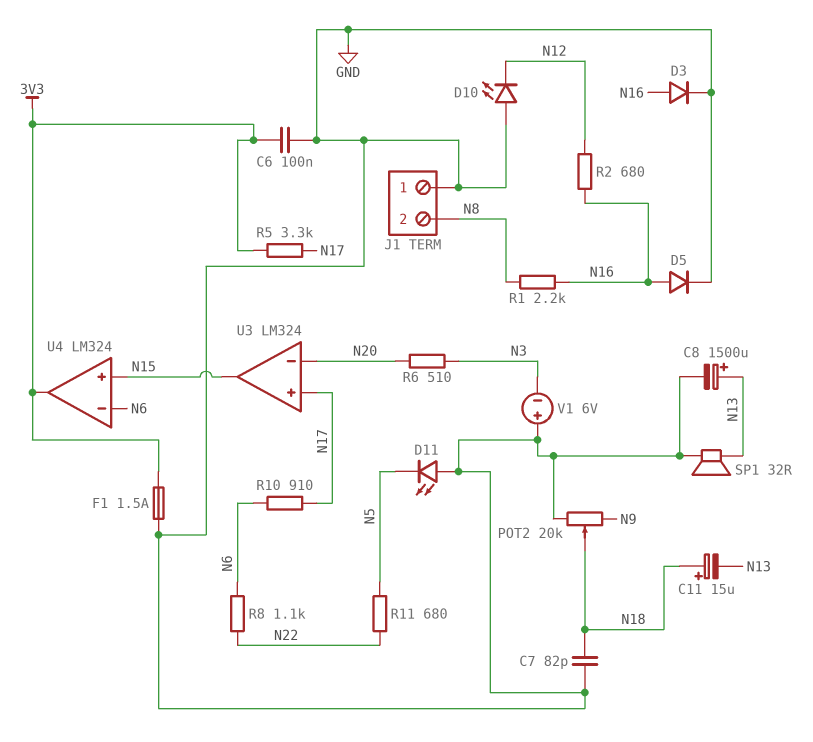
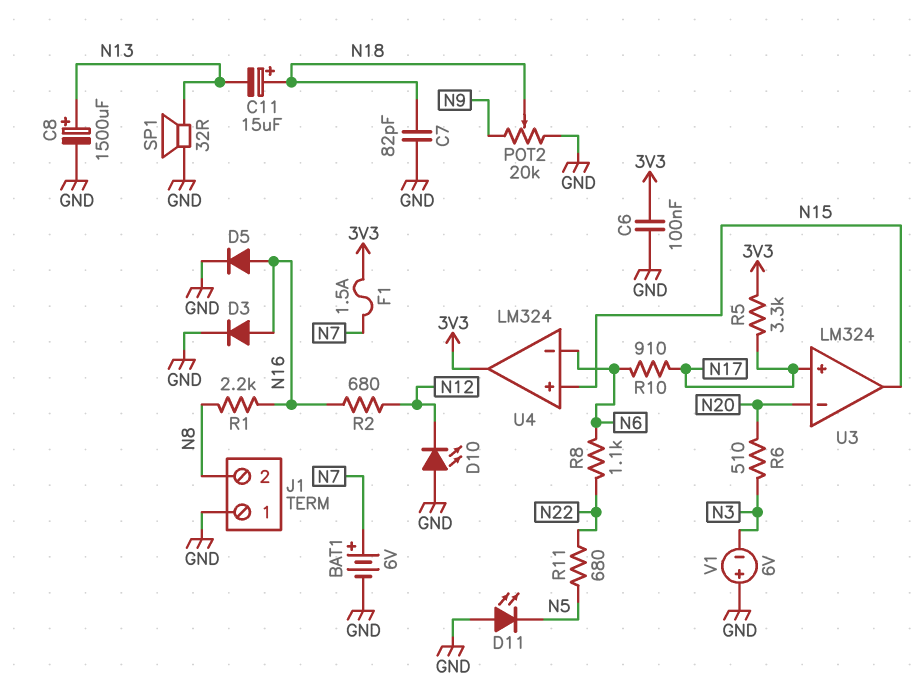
BAT1: none -> 6V (plus N7, minus GND)
F1: 1.5A (3V3, GND) -> 1.5A (3V3, N7)

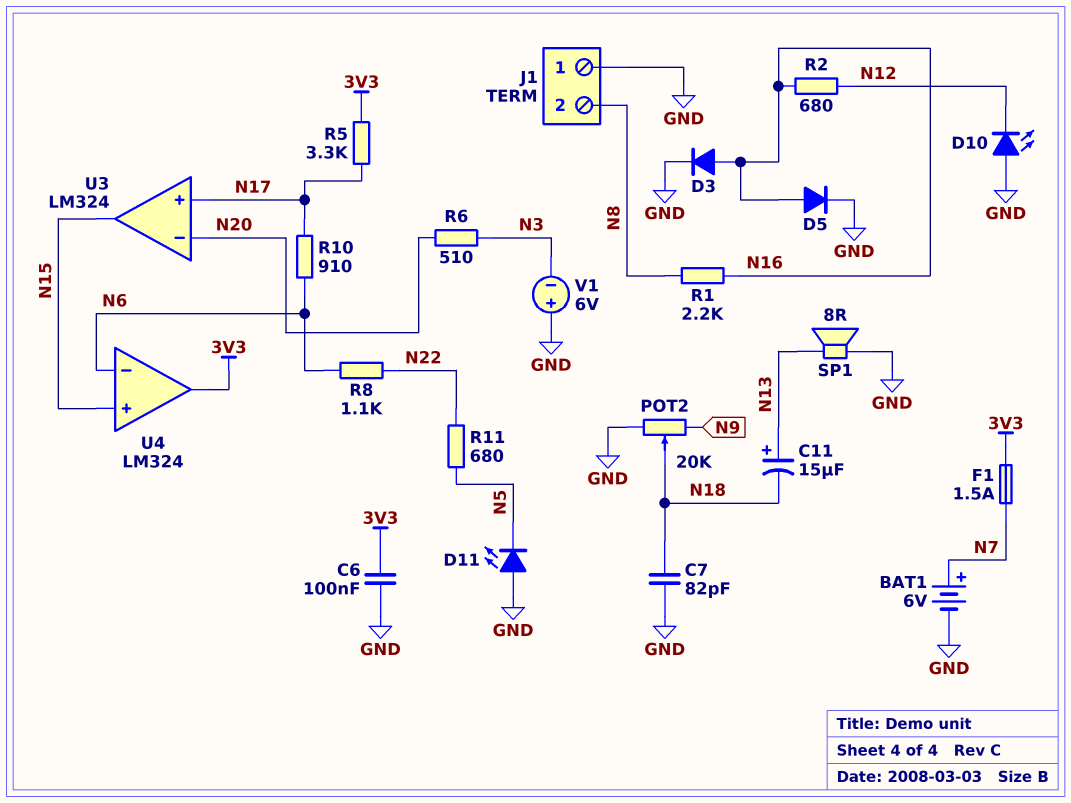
C8: 1500uF (plus N13, minus GND) -> none
C11: 15uF (plus N18, minus N13) -> 15uF (plus N13, minus N18)
SP1: speaker 32R (GND, N13) -> speaker 8R (GND, N13)

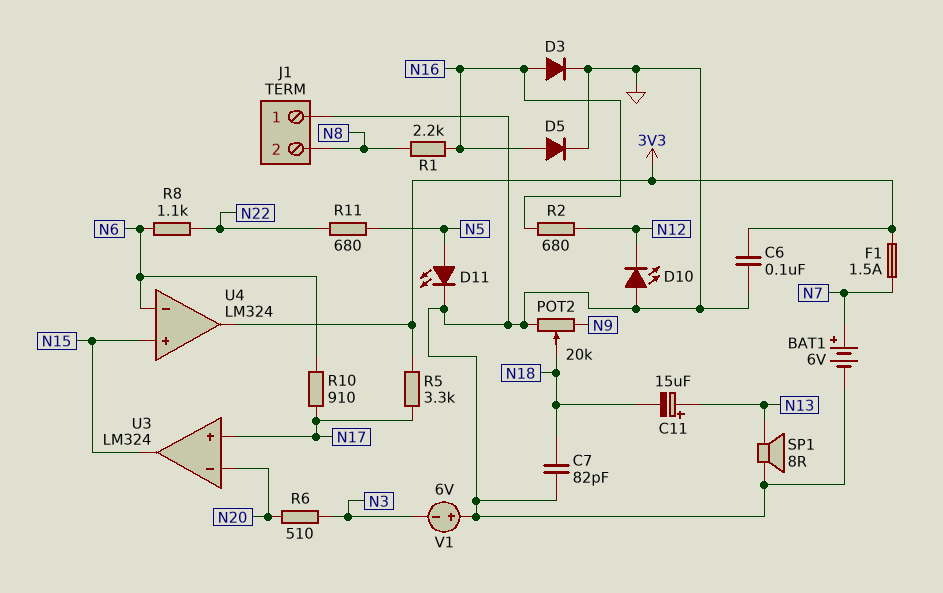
D11: LED (A GND, K N5) -> LED (A N5, K GND)

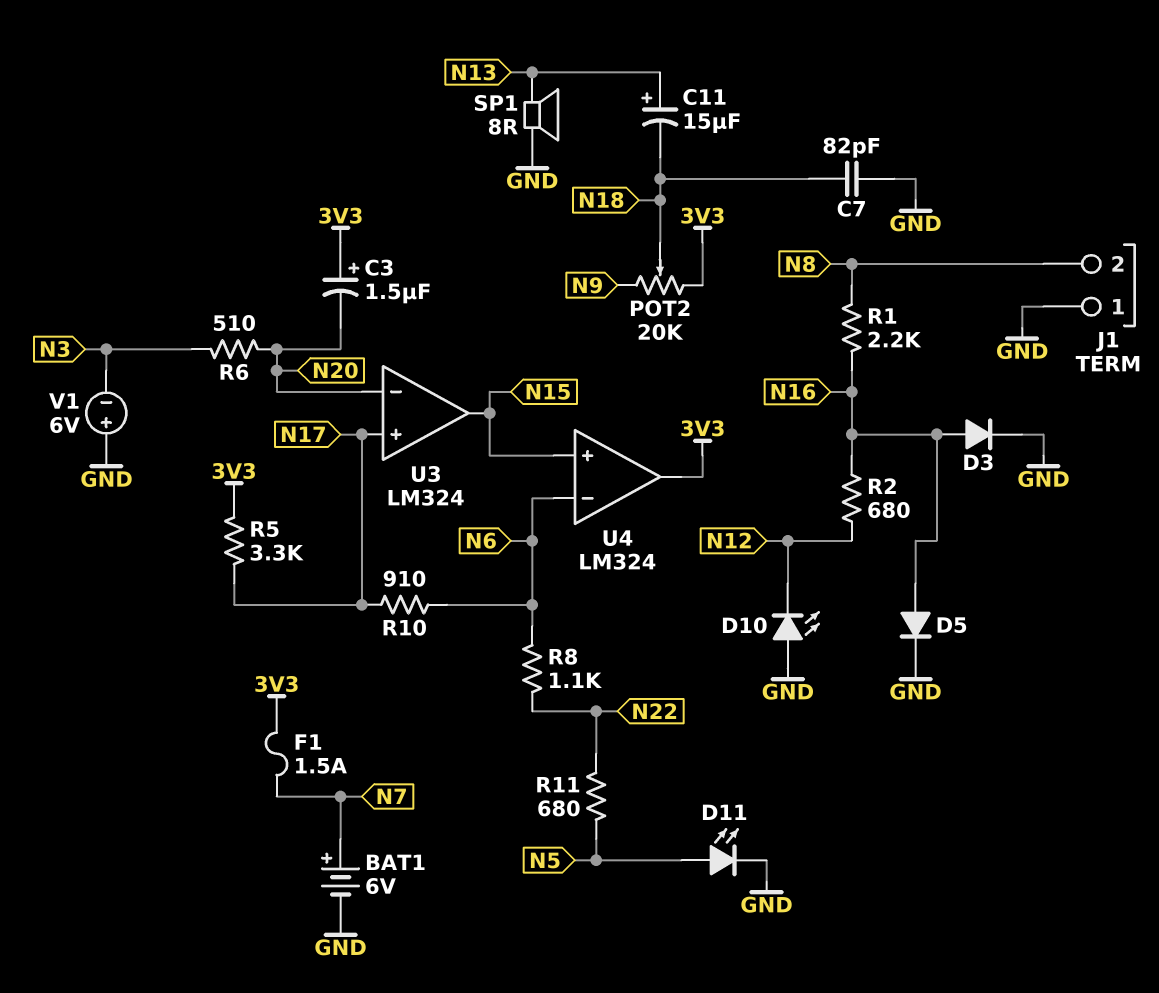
C3: none -> 1.5uF (plus 3V3, minus N20)
C6: 100nF (3V3, GND) -> none
POT2: 20k (GND, N9, wiper N18) -> 20k (3V3, N9, wiper N18)

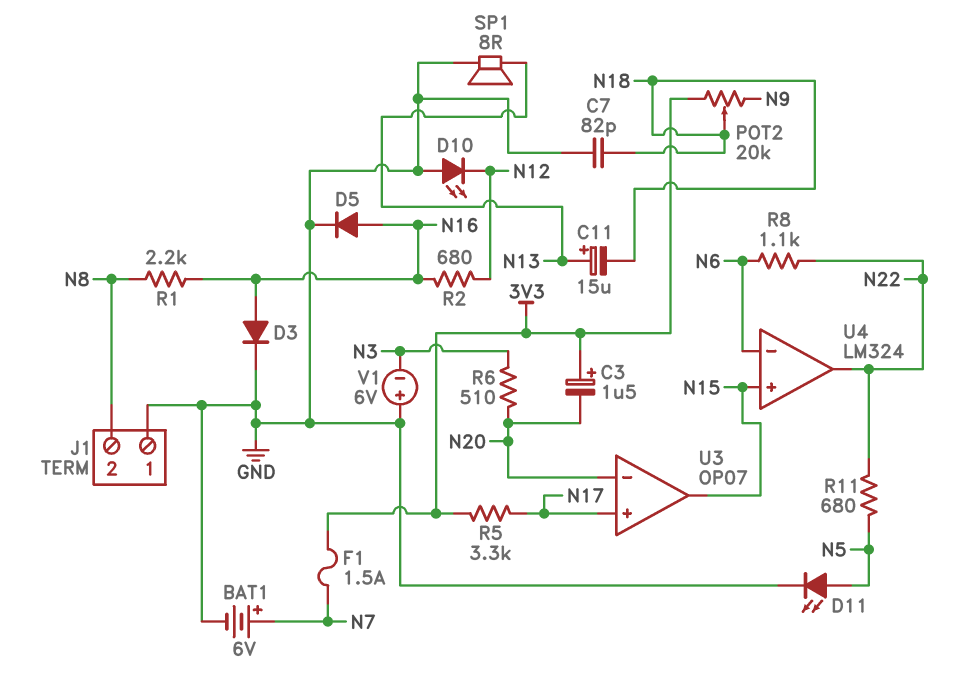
R10: 910 (N6, N17) -> none
U3: LM324 -> OP07
U4 pin out: 3V3 -> N22

